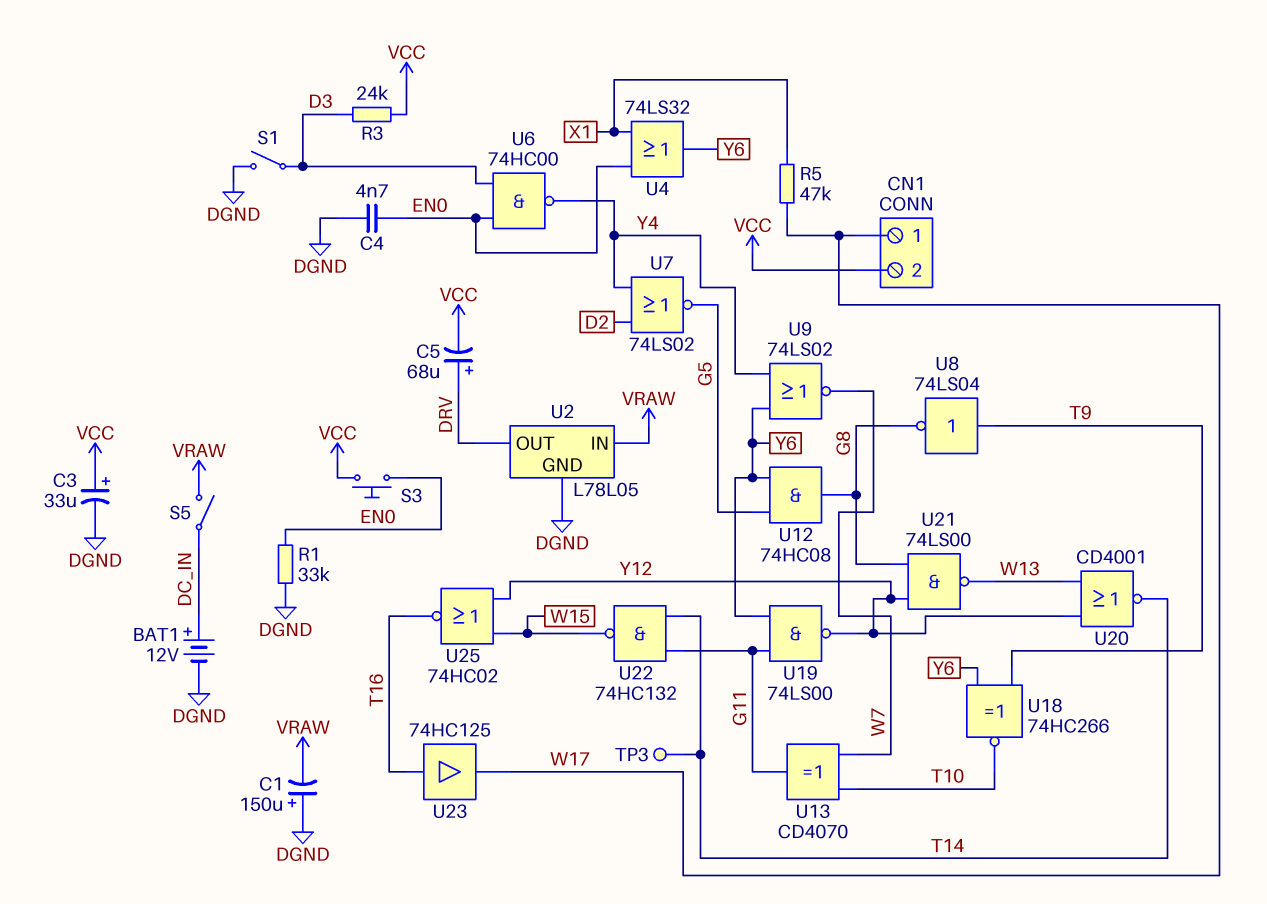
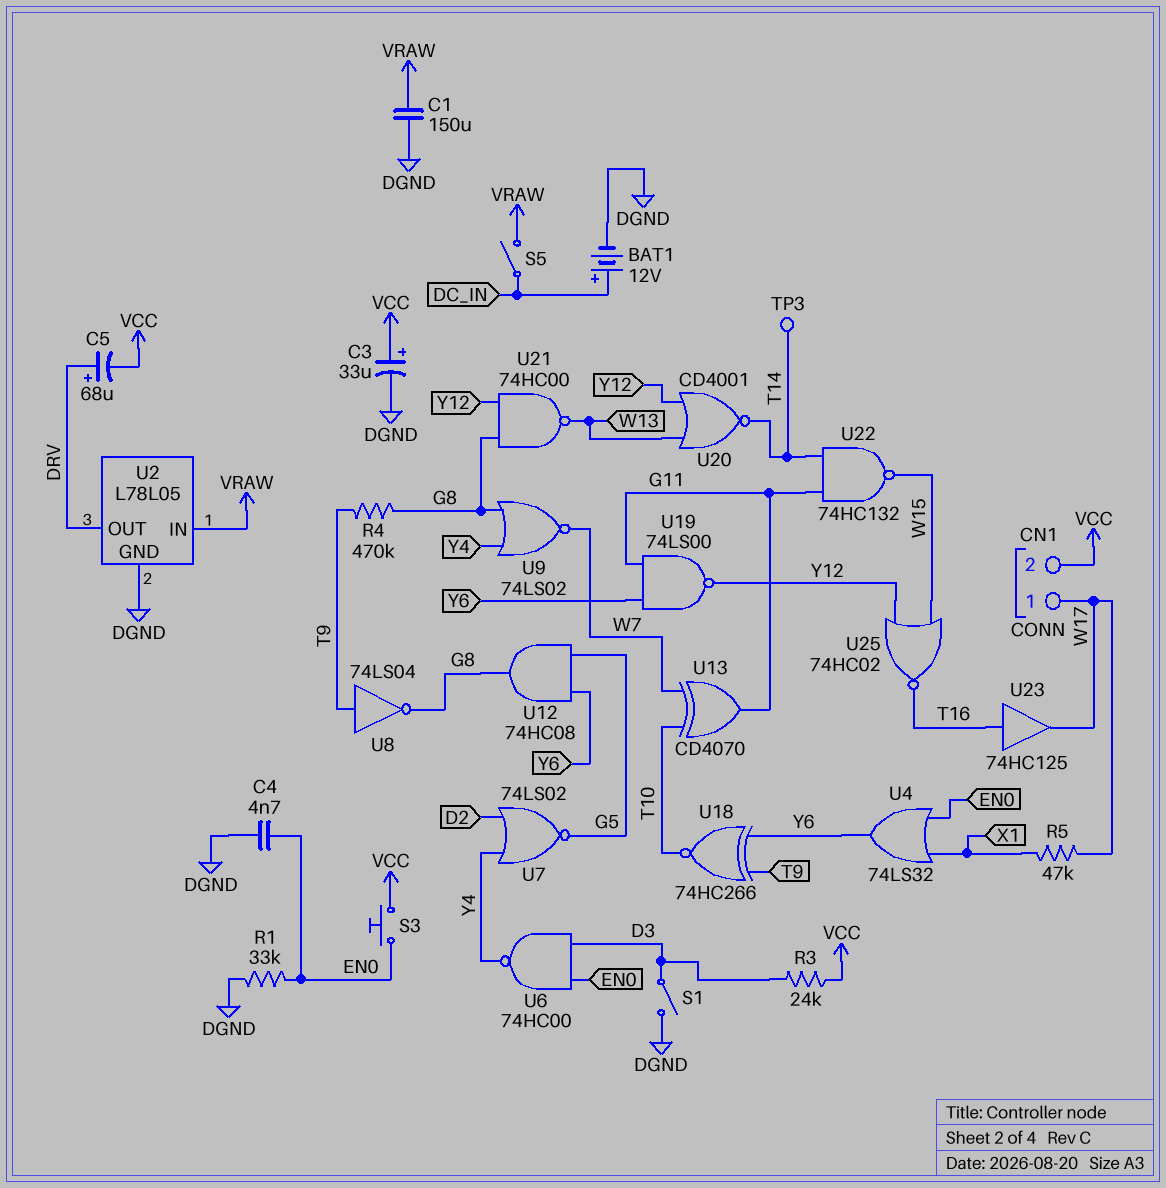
C1: 150uF (plus DGND, minus VRAW) -> 150uF (DGND, VRAW)
R4: none -> 470k (G8, T9)
U9: NOR 74LS02 (in Y4, in Y6, out W7) -> NOR 74LS02 (in G8, in Y4, out W7)
U21: NAND 74LS00 (in G8, in Y12, out W13) -> NAND 74HC00 (in G8, in Y12, out W13)

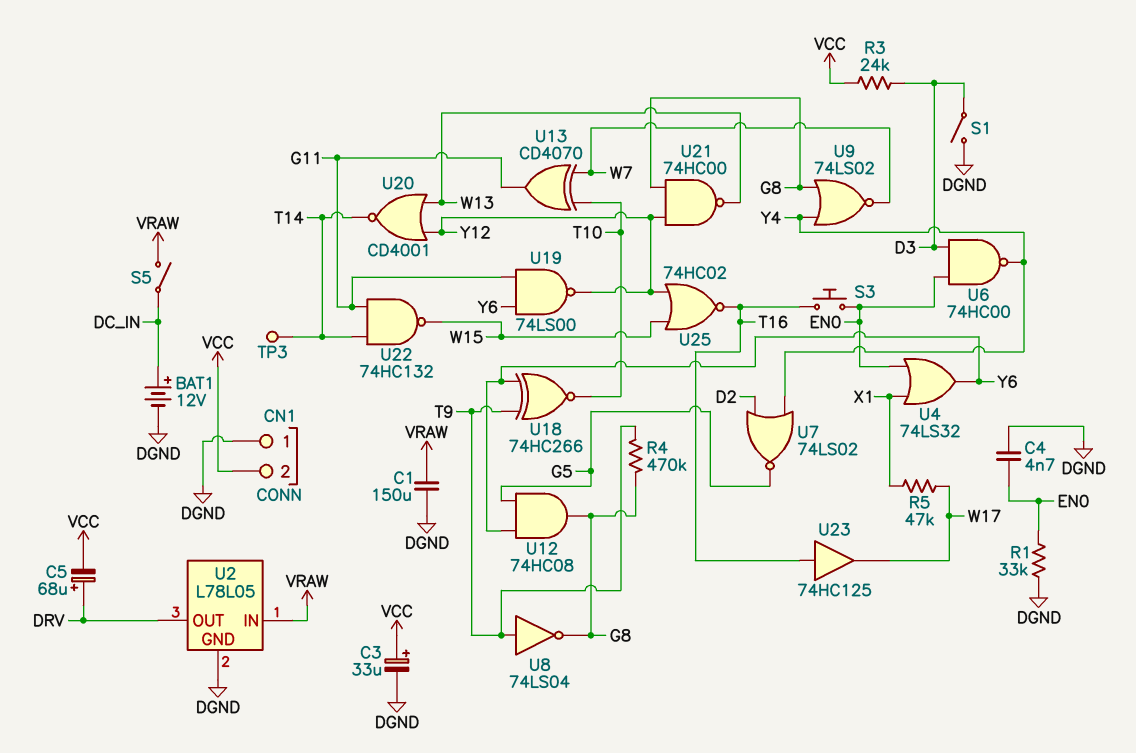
CN1 pin 1: W17 -> DGND
S3: button (EN0, VCC) -> button (EN0, T16)

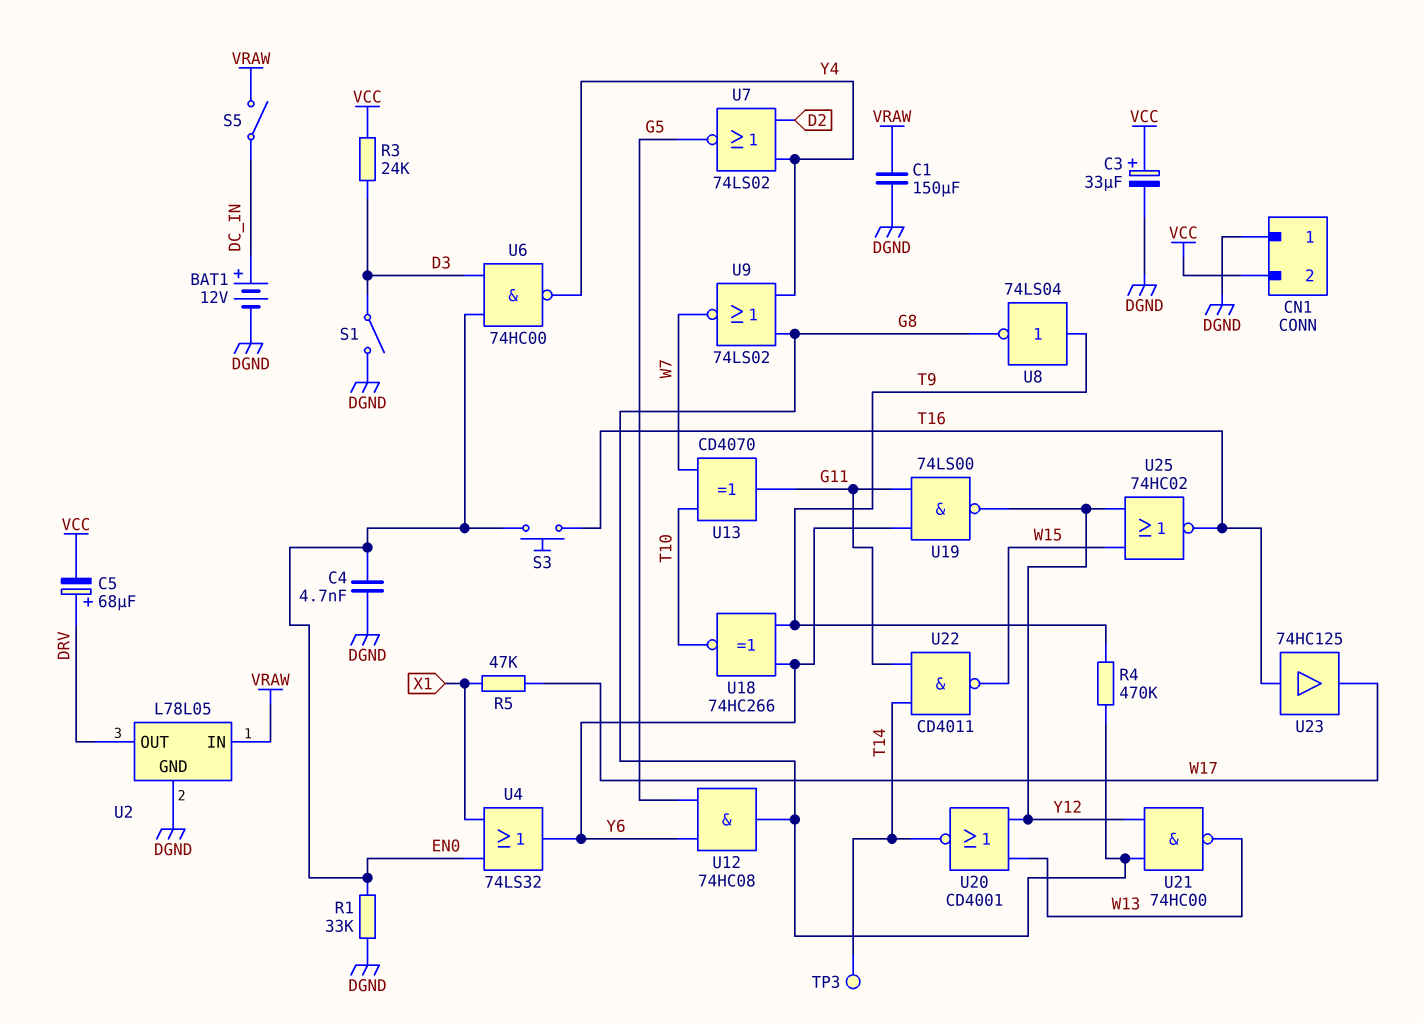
U22: NAND 74HC132 (in G11, in T14, out W15) -> NAND CD4011 (in G11, in T14, out W15)

